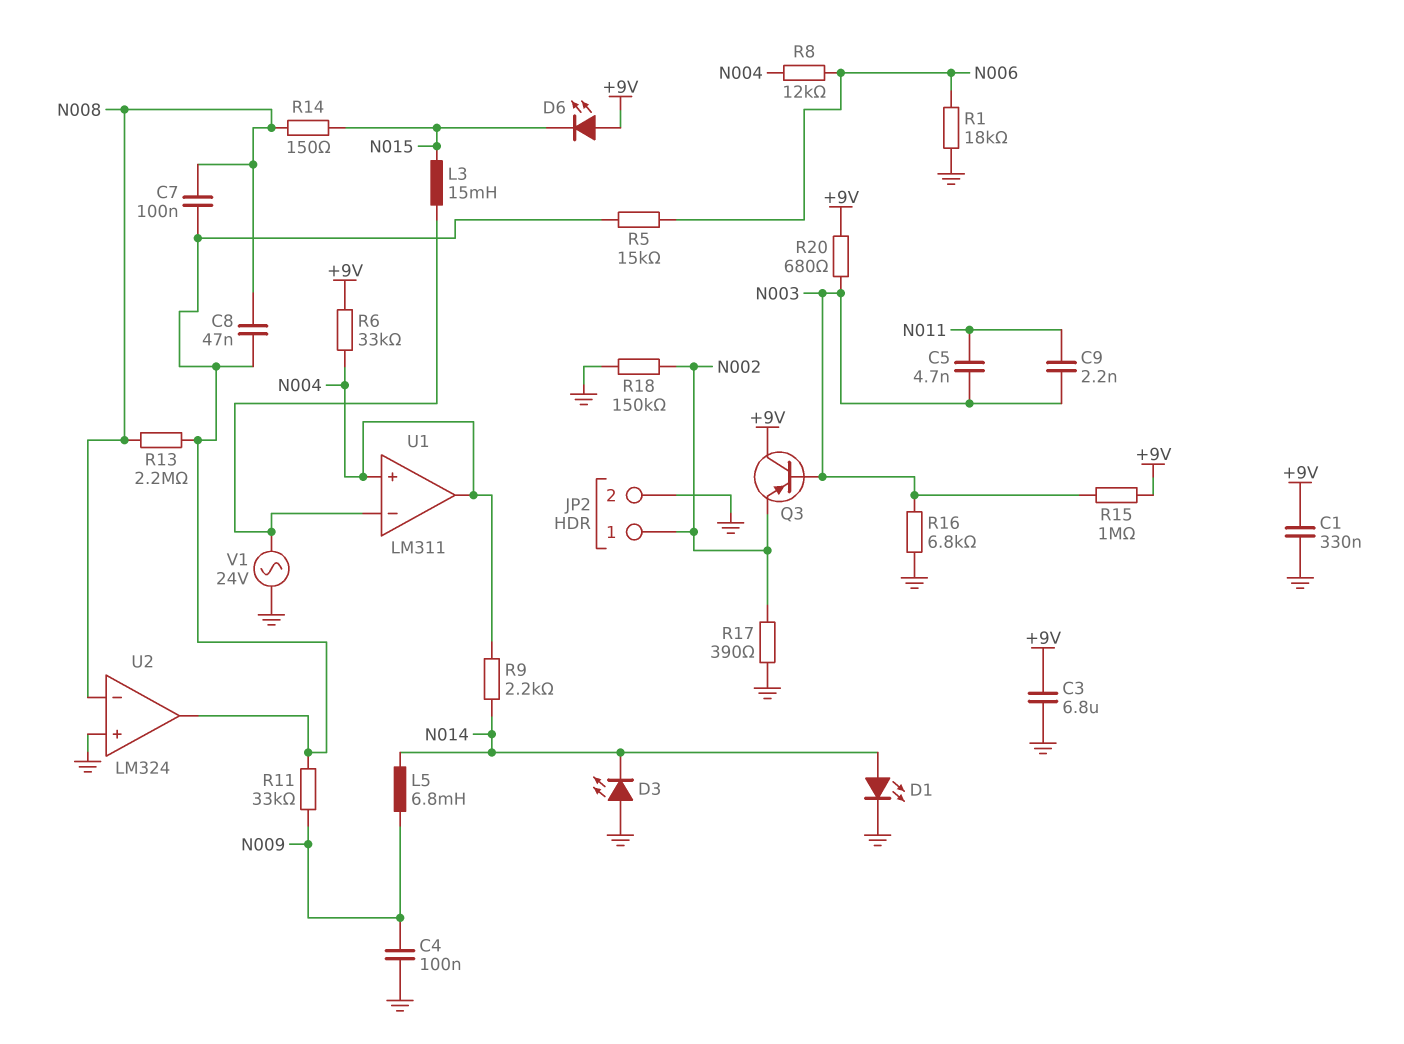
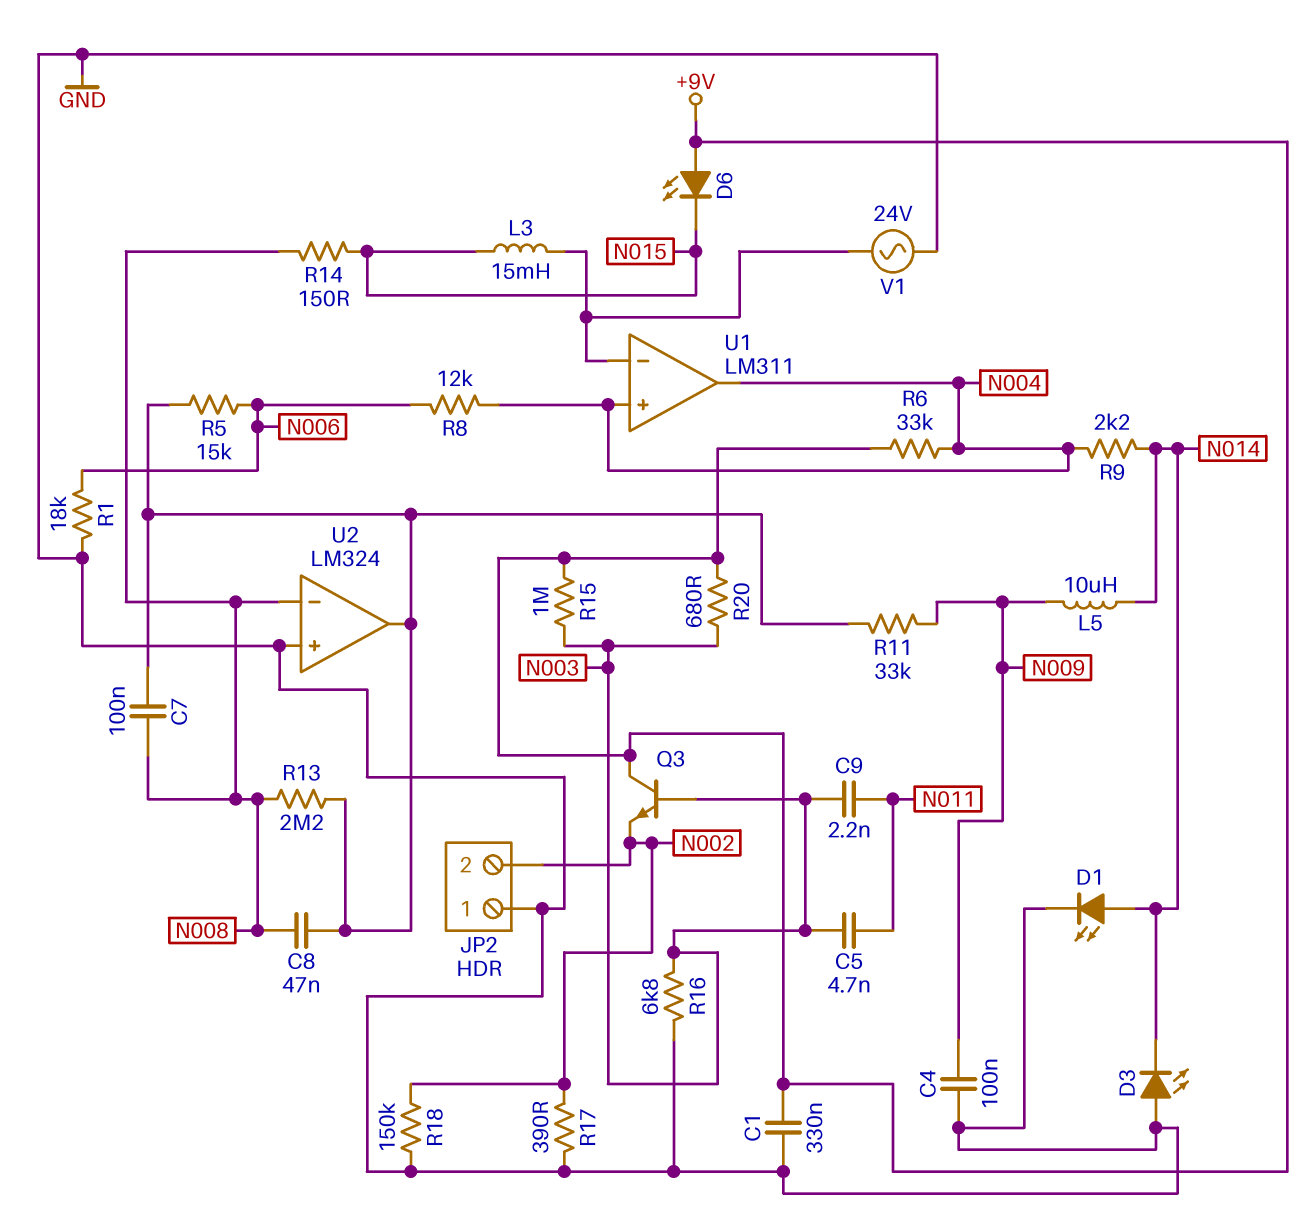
C3: 6.8uF (+9V, GND) -> none
JP2 pin 1: N002 -> GND
JP2 pin 2: GND -> N002
L5: 6.8mH (N009, N014) -> 10uH (N009, N014)
Q3: PNP (B N003, C +9V, E N002) -> NPN (B N003, C +9V, E N002)

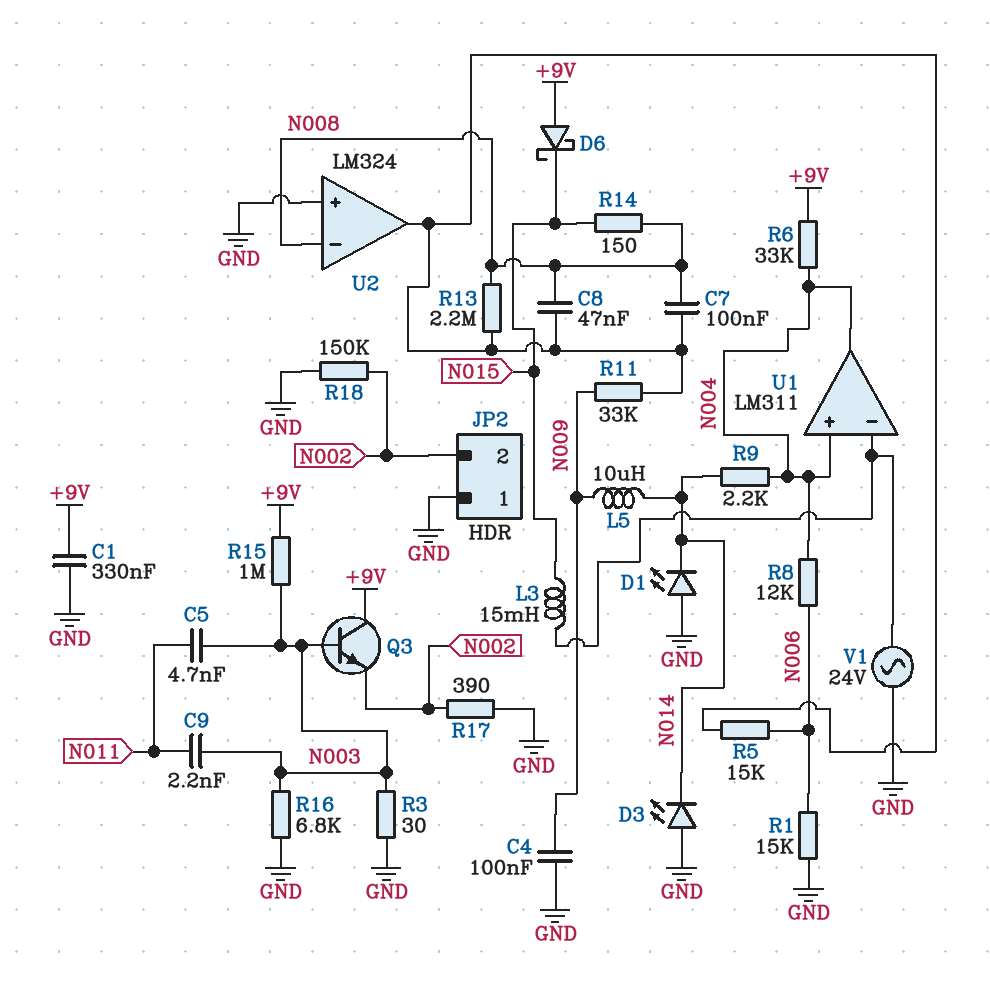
D1: LED (A N014, K GND) -> LED (A GND, K N014)
D6: LED (A +9V, K N015) -> schottky (A +9V, K N015)
R1: 18k (GND, N006) -> 15k (GND, N006)
R3: none -> 30 (GND, N003)
R20: 680 (+9V, N003) -> none

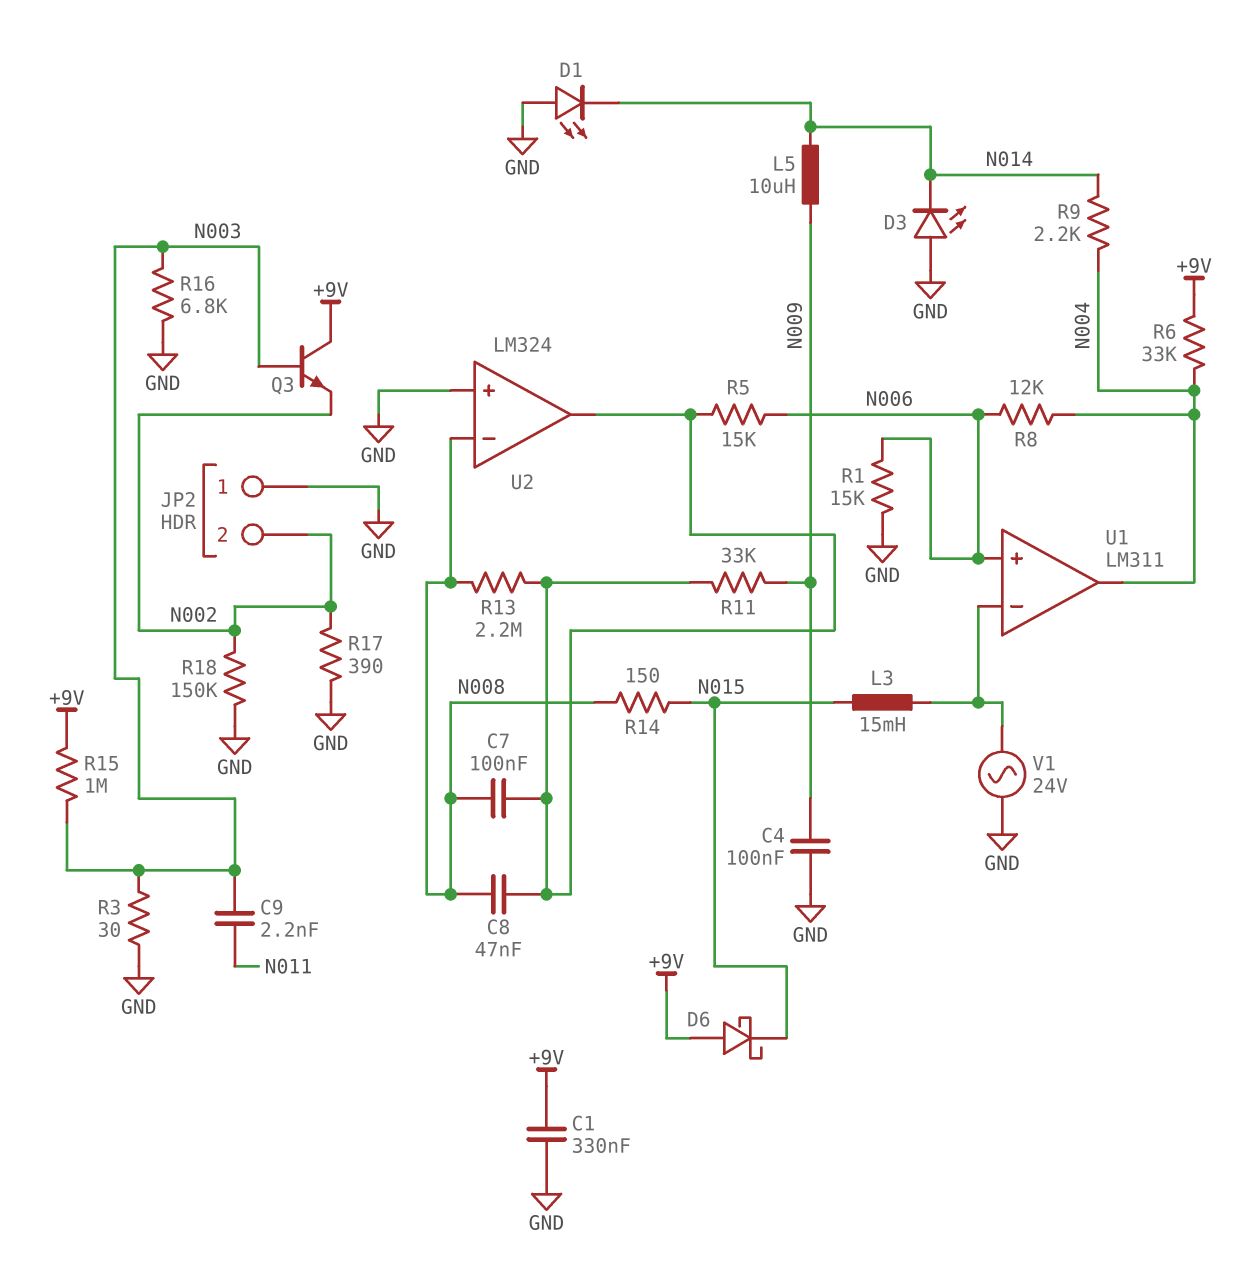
C5: 4.7nF (N003, N011) -> none
U1 pin in+: N004 -> N006

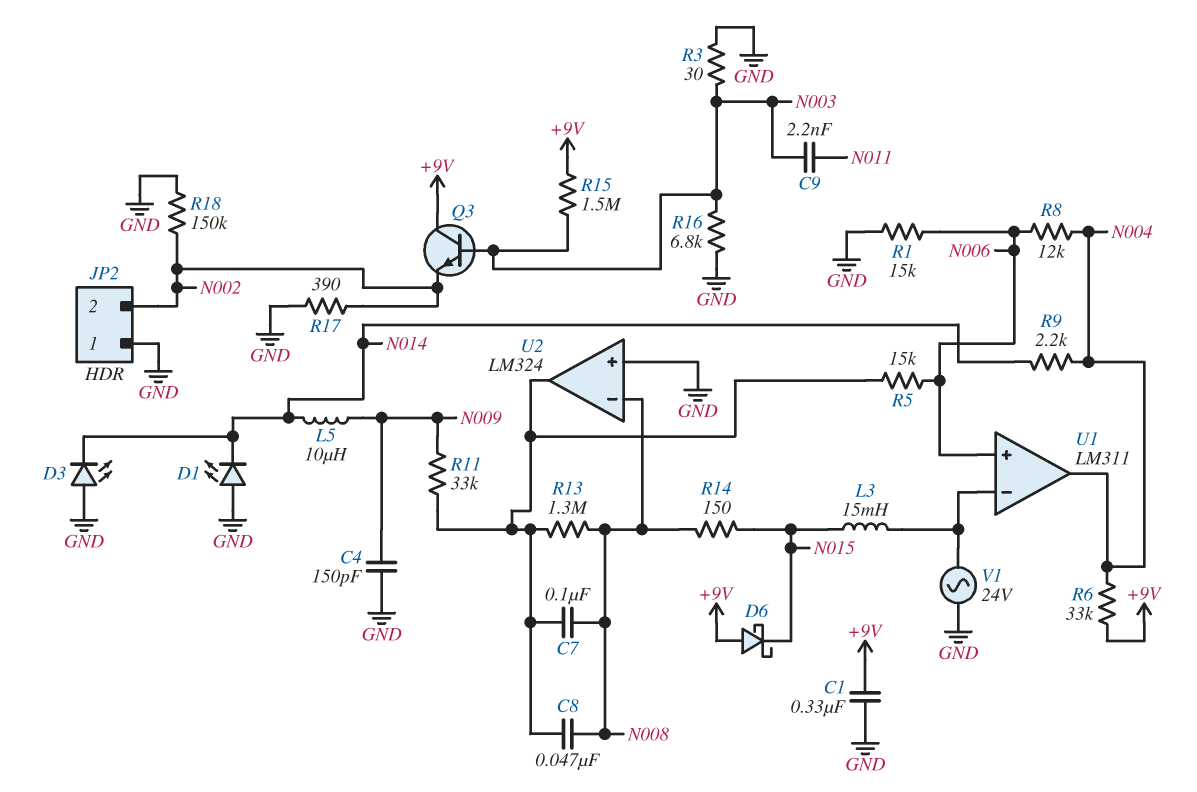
C4: 100nF (GND, N009) -> 150pF (GND, N009)
R13: 2.2M (N008, U2/out) -> 1.3M (N008, U2/out)
R15: 1M (+9V, N003) -> 1.5M (+9V, N003)

